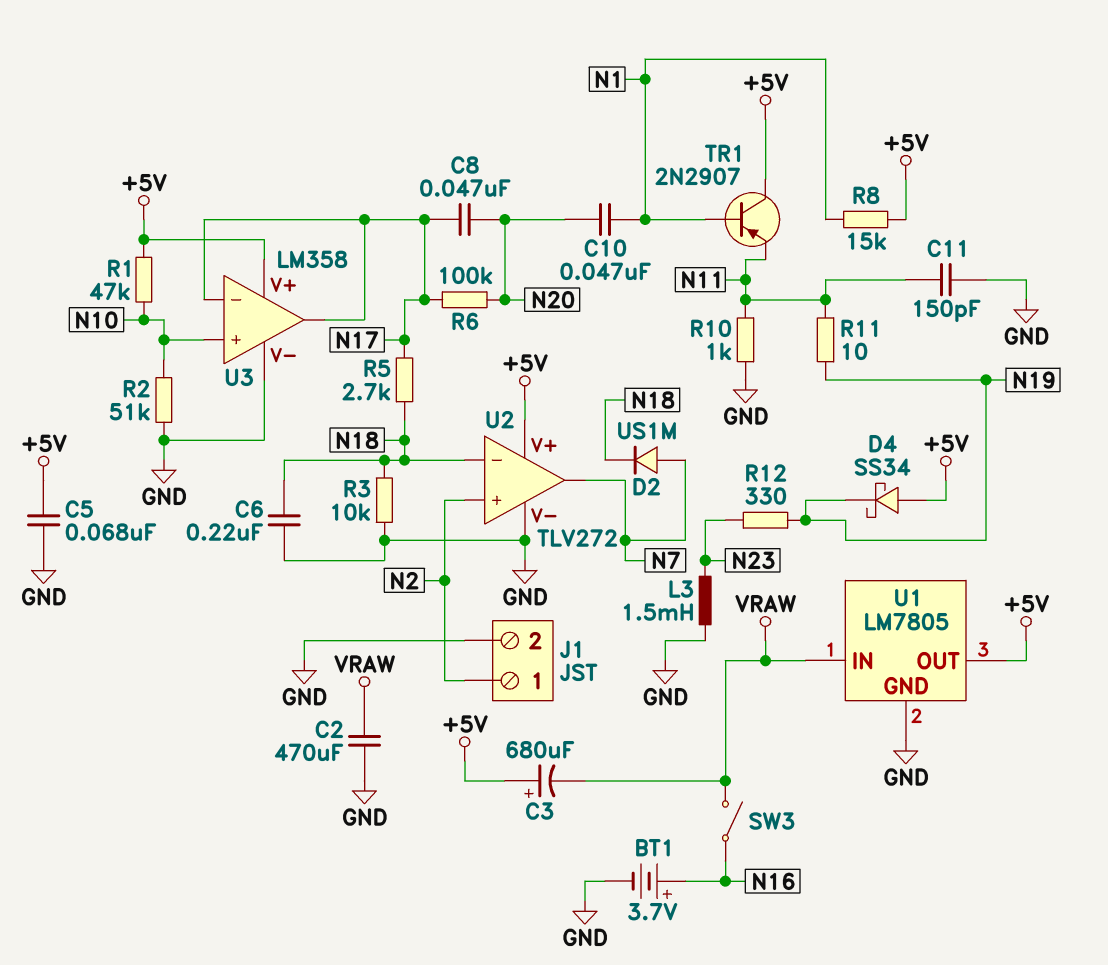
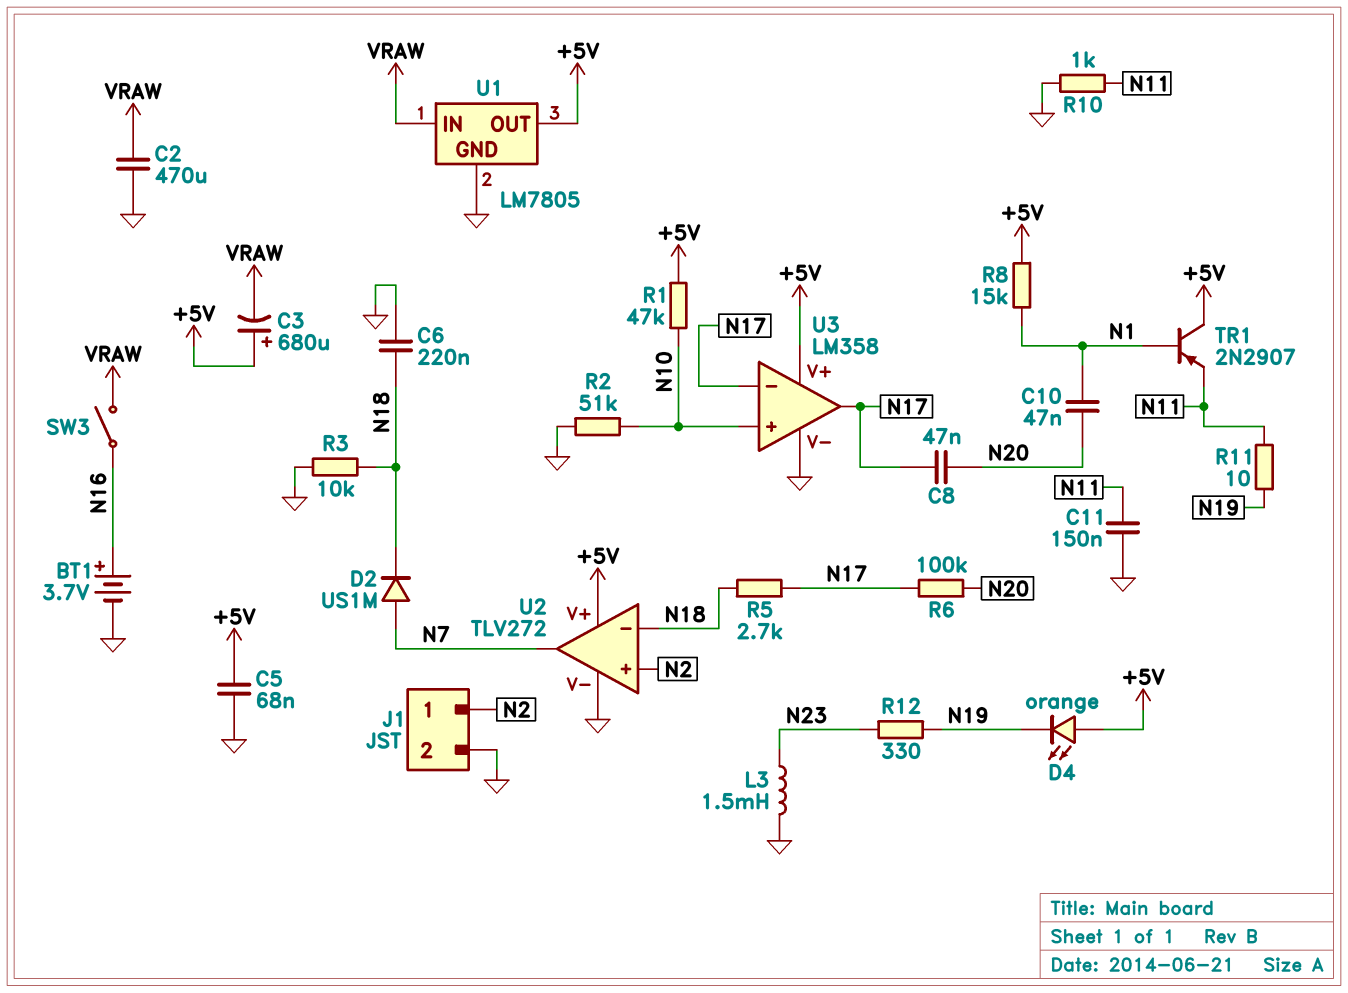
C11: 150pF (GND, N11) -> 150nF (GND, N11)
D4: schottky SS34 (A +5V, K N19) -> LED orange (A +5V, K N19)

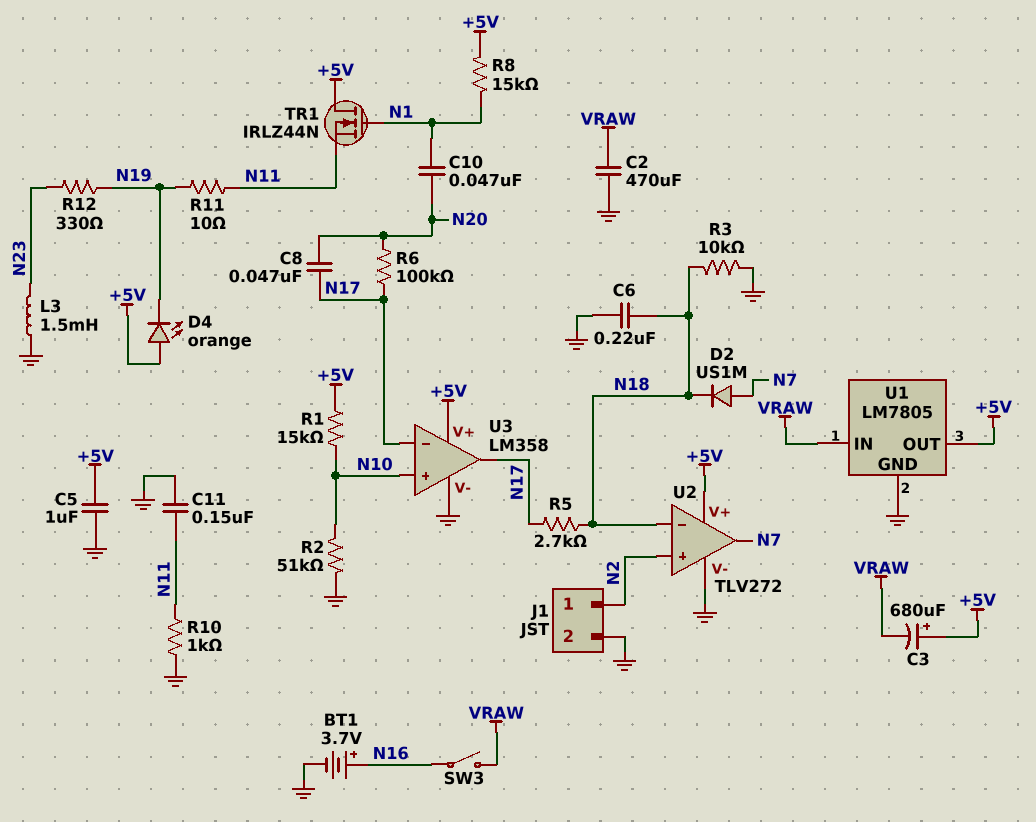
C5: 68nF (+5V, GND) -> 1uF (+5V, GND)
R1: 47k (+5V, N10) -> 15k (+5V, N10)
TR1: PNP 2N2907 (B N1, C +5V, E N11) -> NMOS IRLZ44N (G N1, D +5V, S N11)

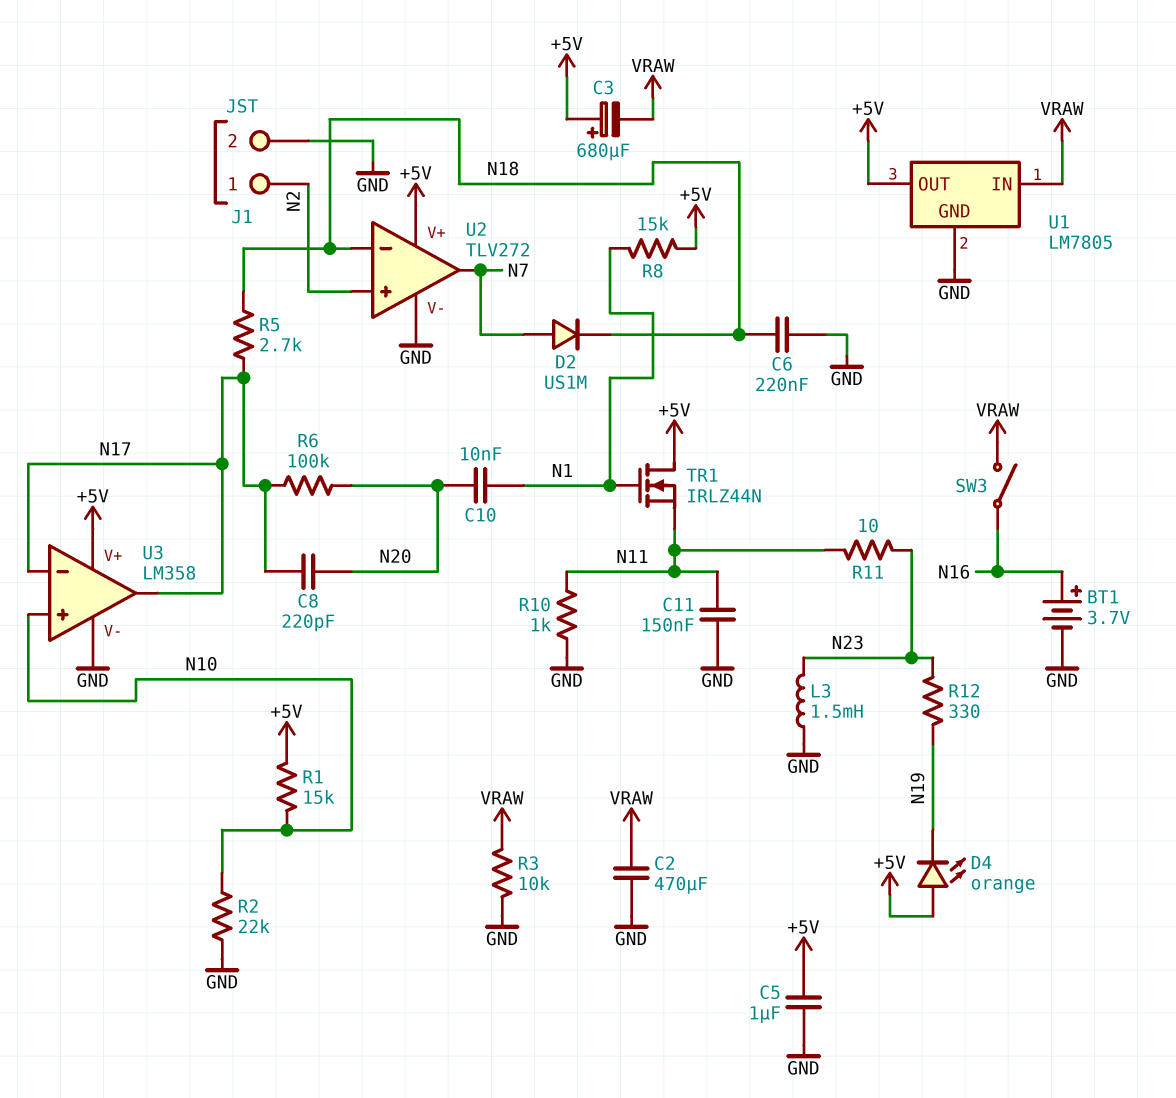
C8: 47nF (N17, N20) -> 220pF (N17, N20)
C10: 47nF (N1, N20) -> 10nF (N1, N20)
R2: 51k (GND, N10) -> 22k (GND, N10)
R3: 10k (GND, N18) -> 10k (GND, VRAW)
R11: 10 (N11, N19) -> 10 (N11, N23)

